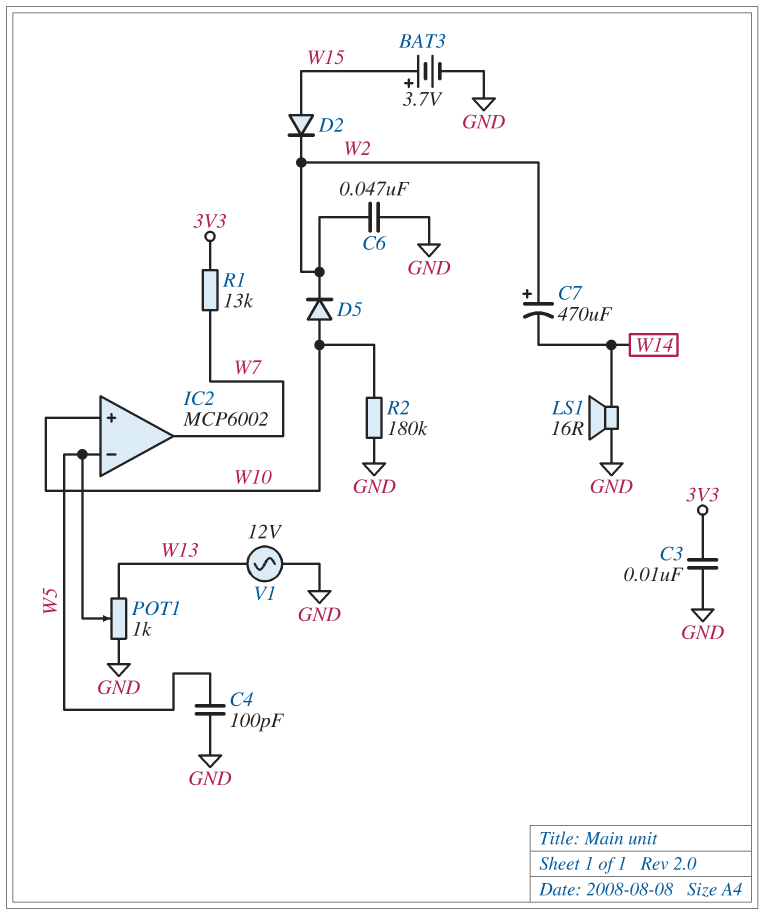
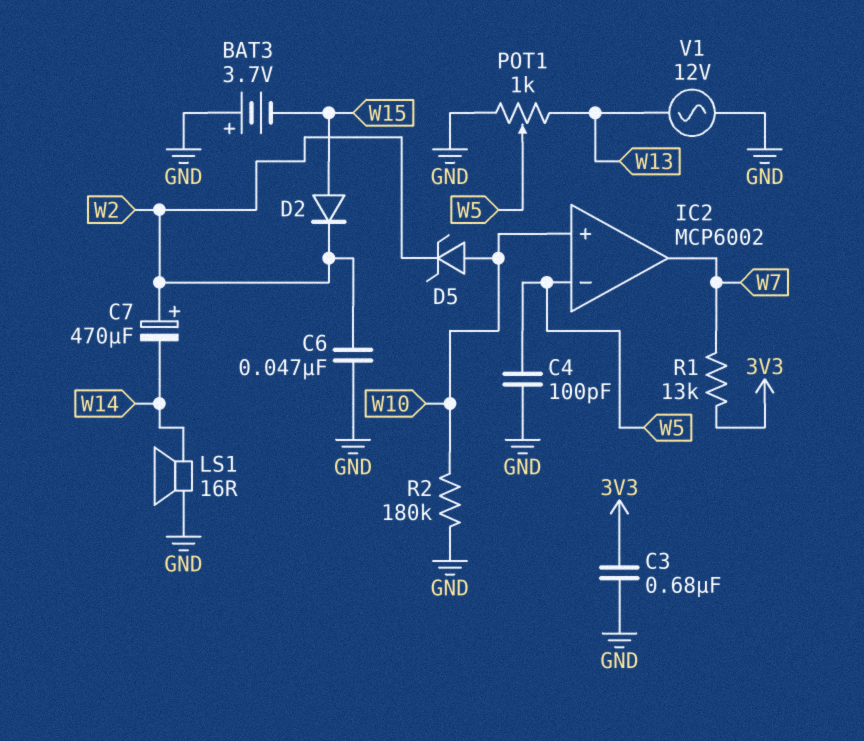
BAT3: 3.7V (plus W15, minus GND) -> 3.7V (plus GND, minus W15)
C3: 10nF (3V3, GND) -> 680nF (3V3, GND)
D5: diode (A W10, K W2) -> zener (A W10, K W2)

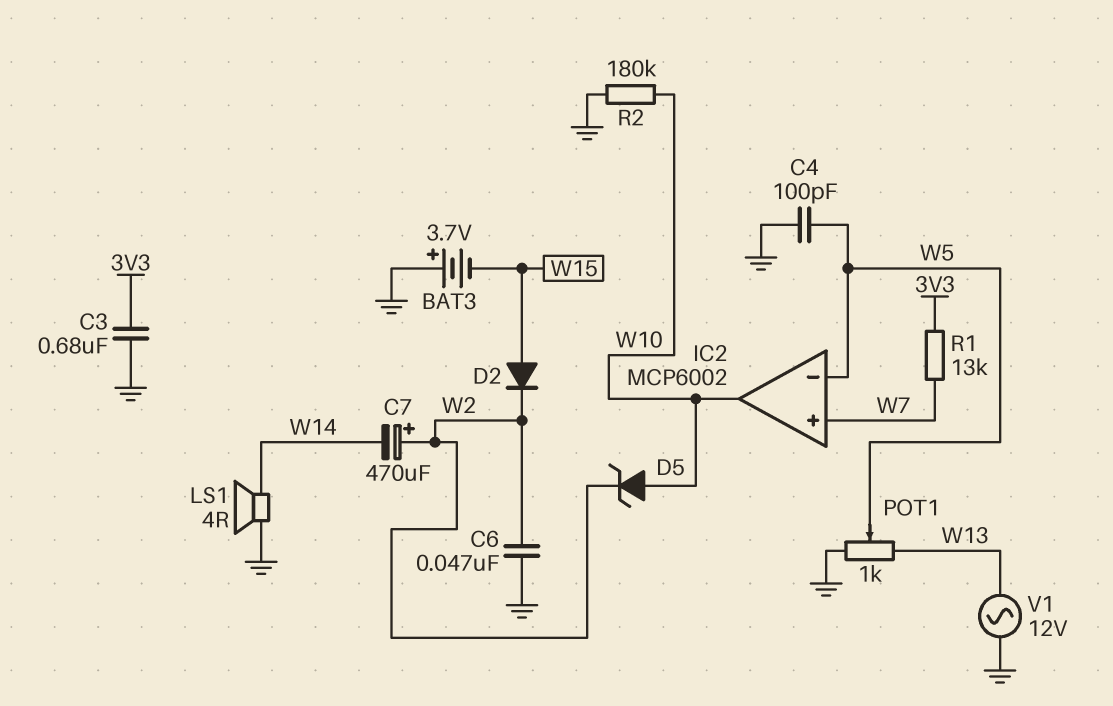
IC2 pin in+: W10 -> W7
IC2 pin out: W7 -> W10
LS1: speaker 16R (GND, W14) -> speaker 4R (GND, W14)

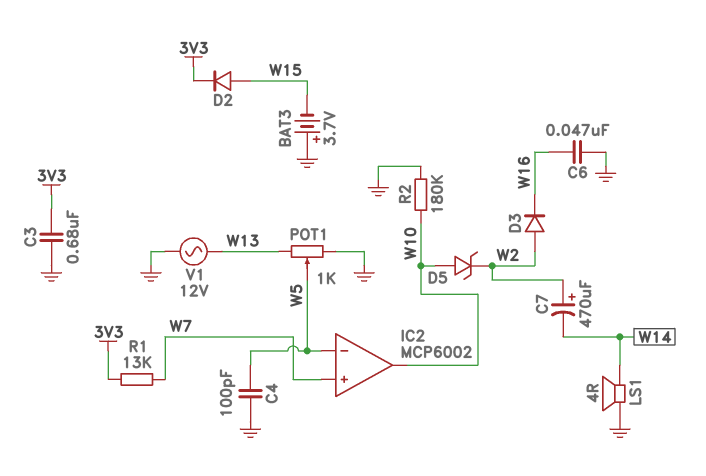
C6: 47nF (GND, W2) -> 47nF (GND, W16)
D2: diode (A W15, K W2) -> diode (A W15, K 3V3)
D3: none -> diode (A W2, K W16)

